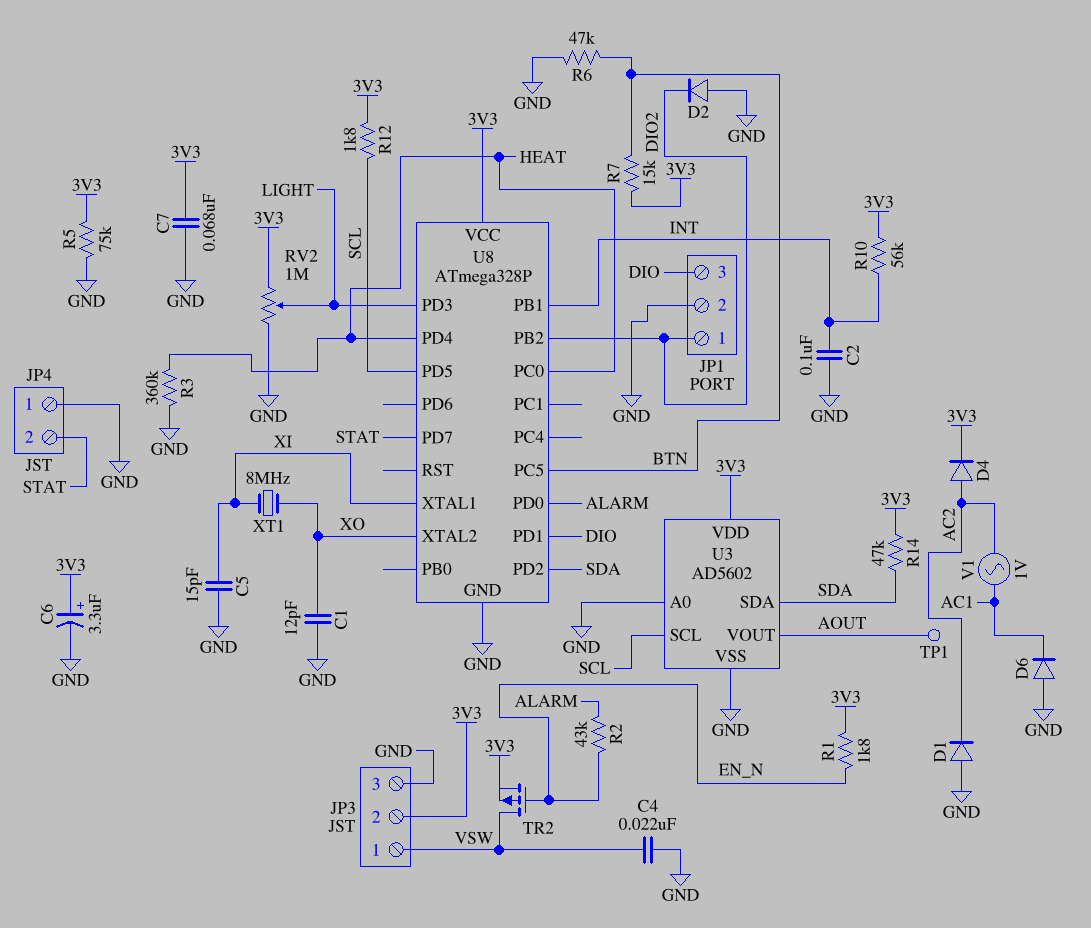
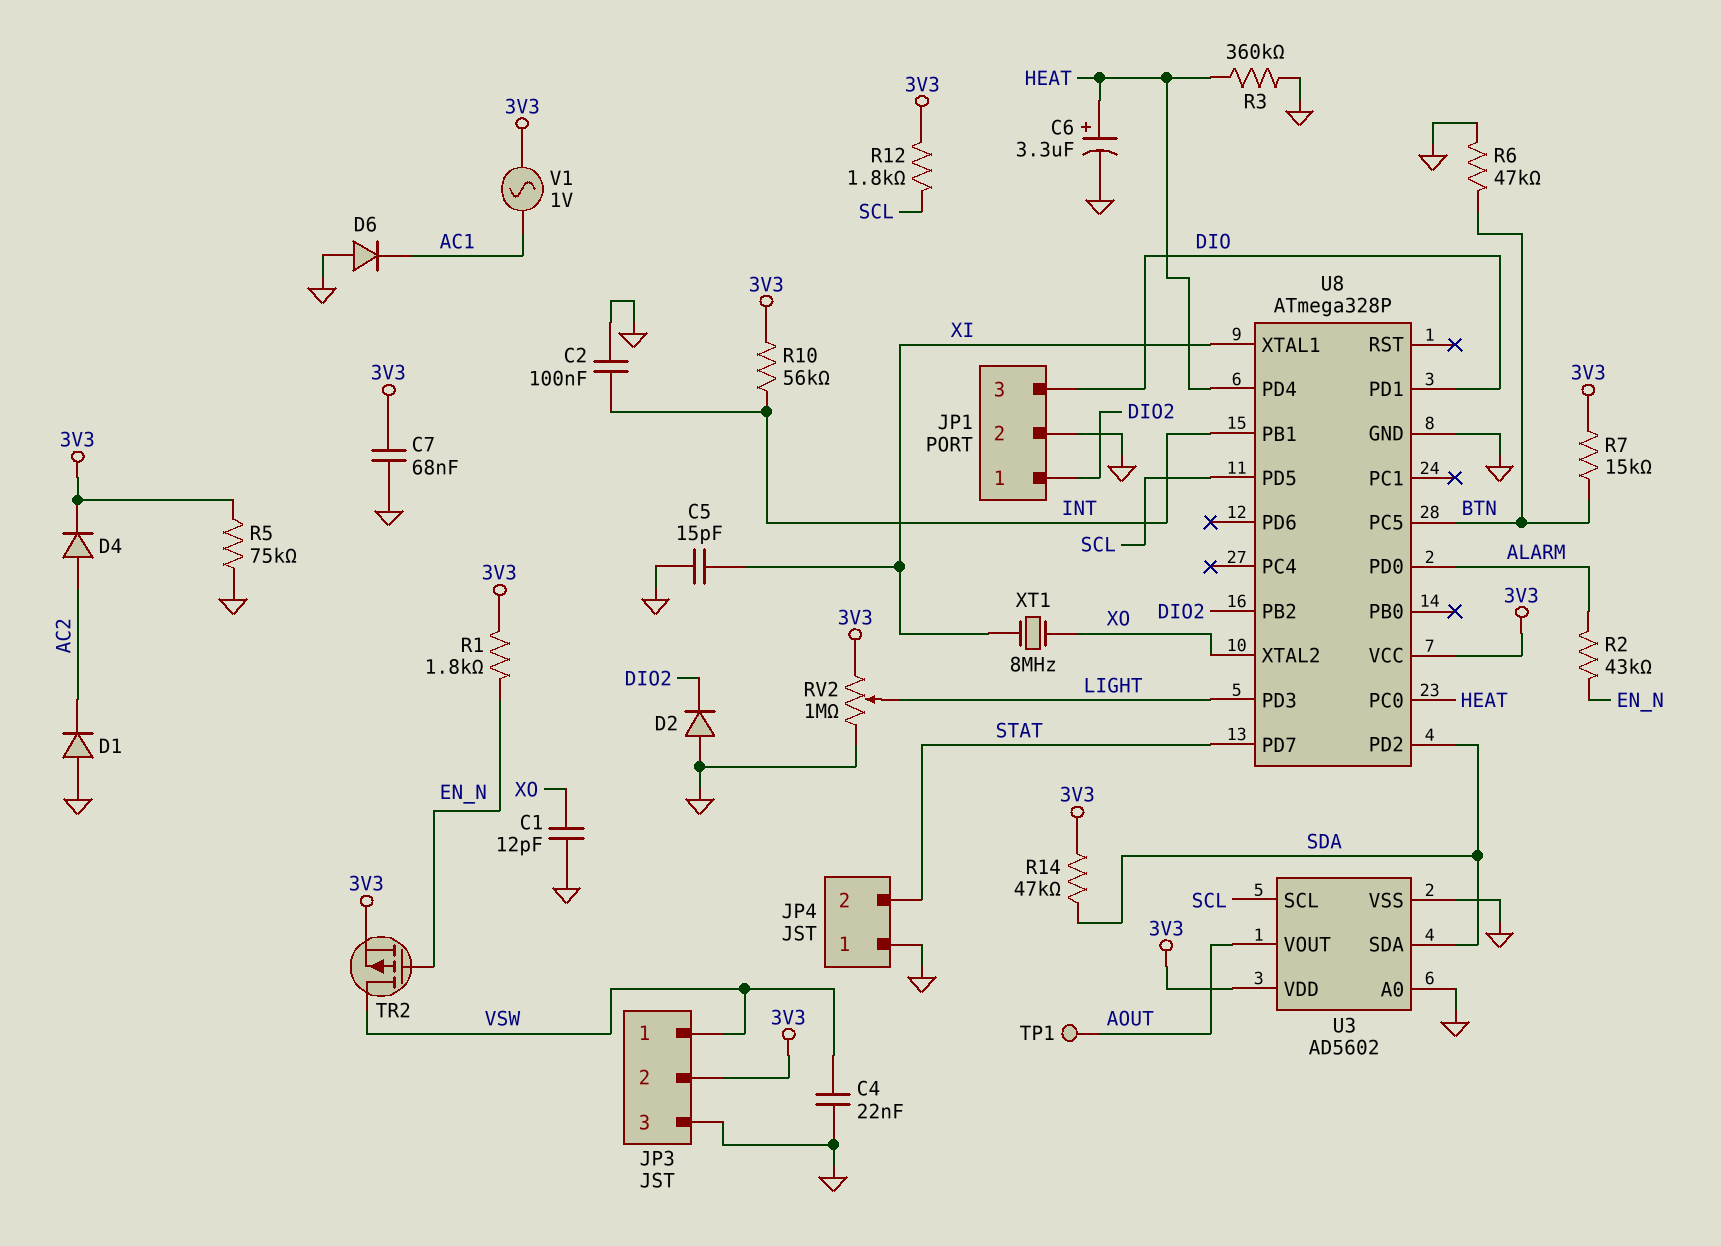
C6: 3.3uF (plus 3V3, minus GND) -> 3.3uF (plus HEAT, minus GND)
V1: AC 1V (AC1, AC2) -> AC 1V (3V3, AC1)

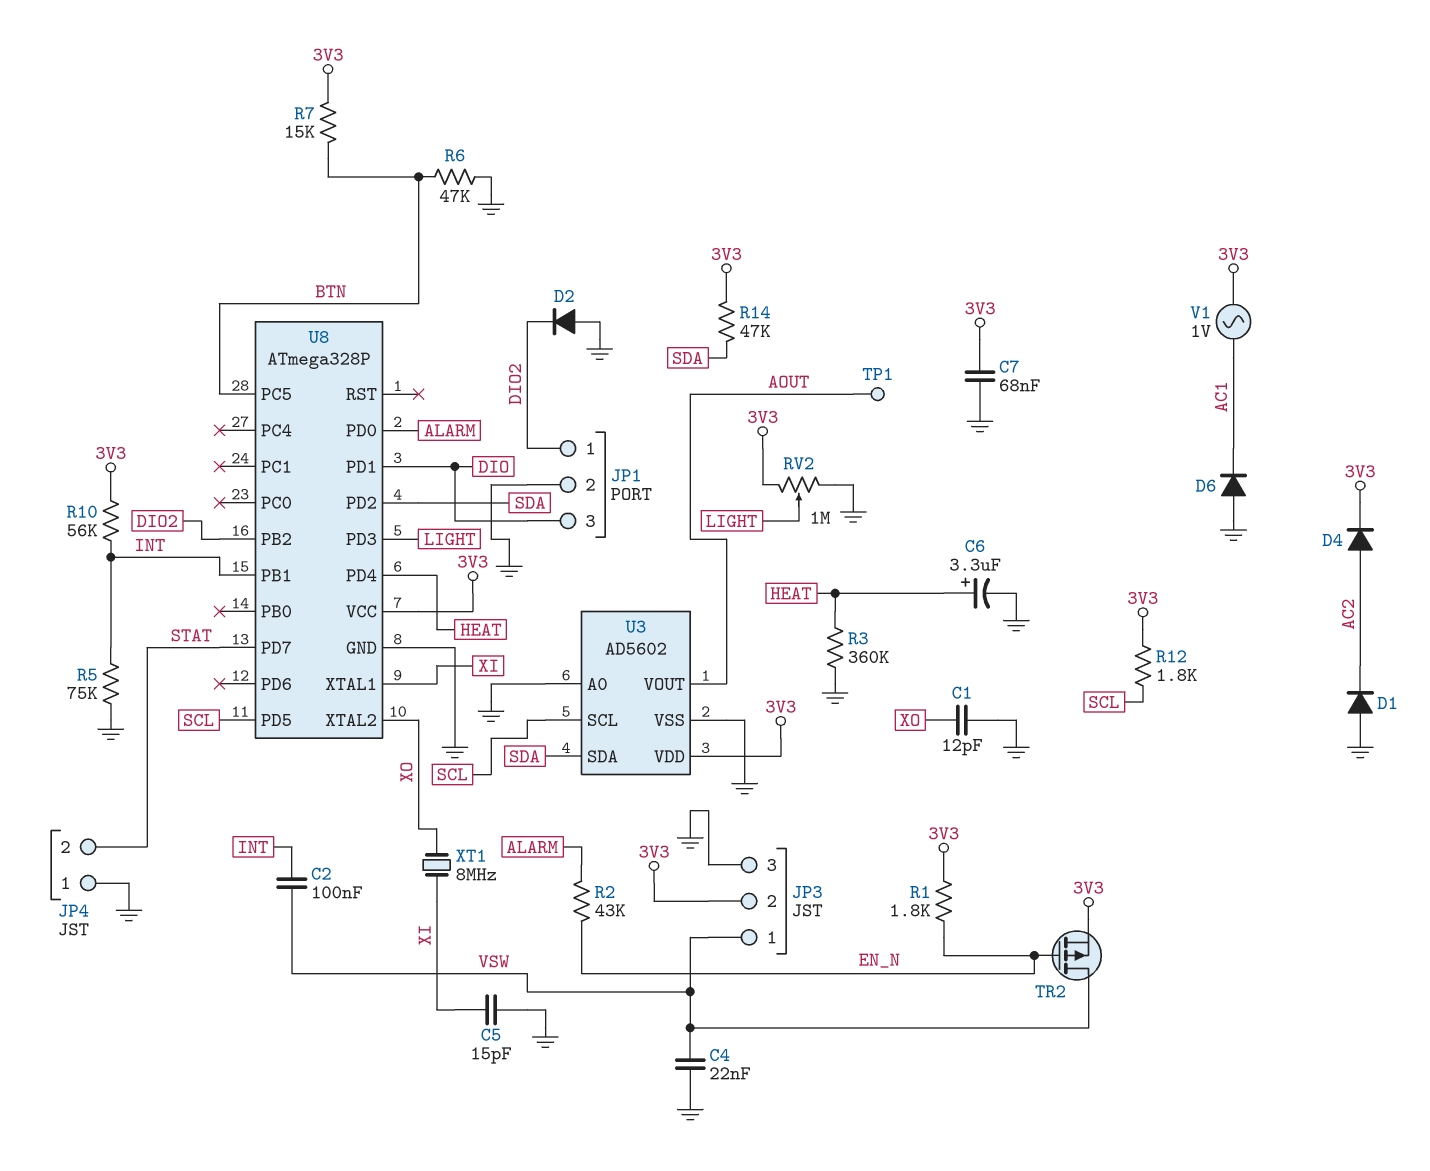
C2: 100nF (GND, INT) -> 100nF (INT, VSW)
R5: 75k (3V3, GND) -> 75k (GND, INT)
U8 pin PC0: HEAT -> none

